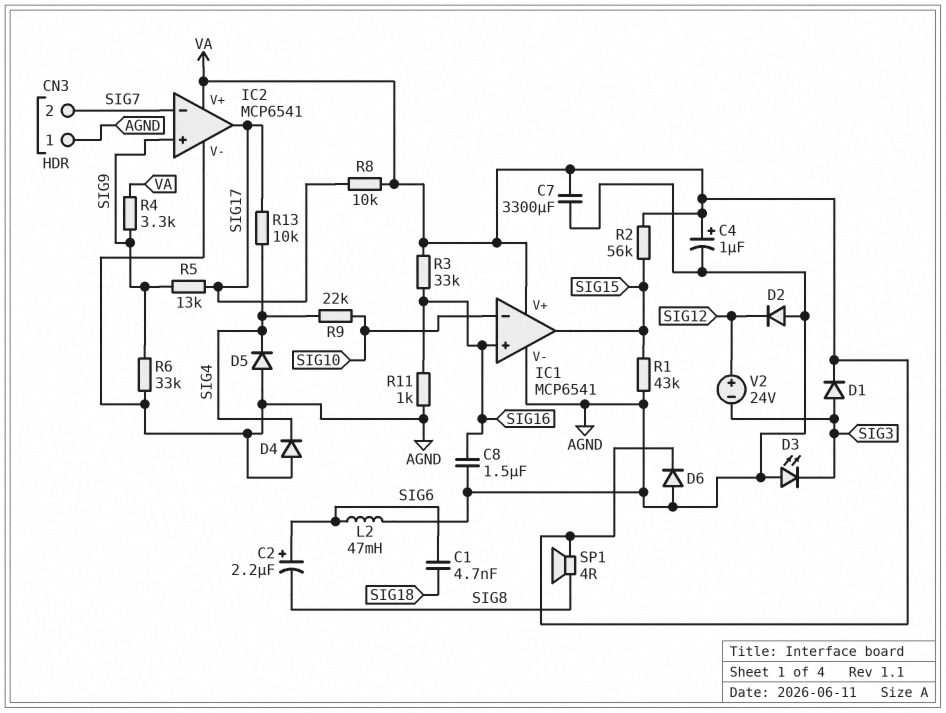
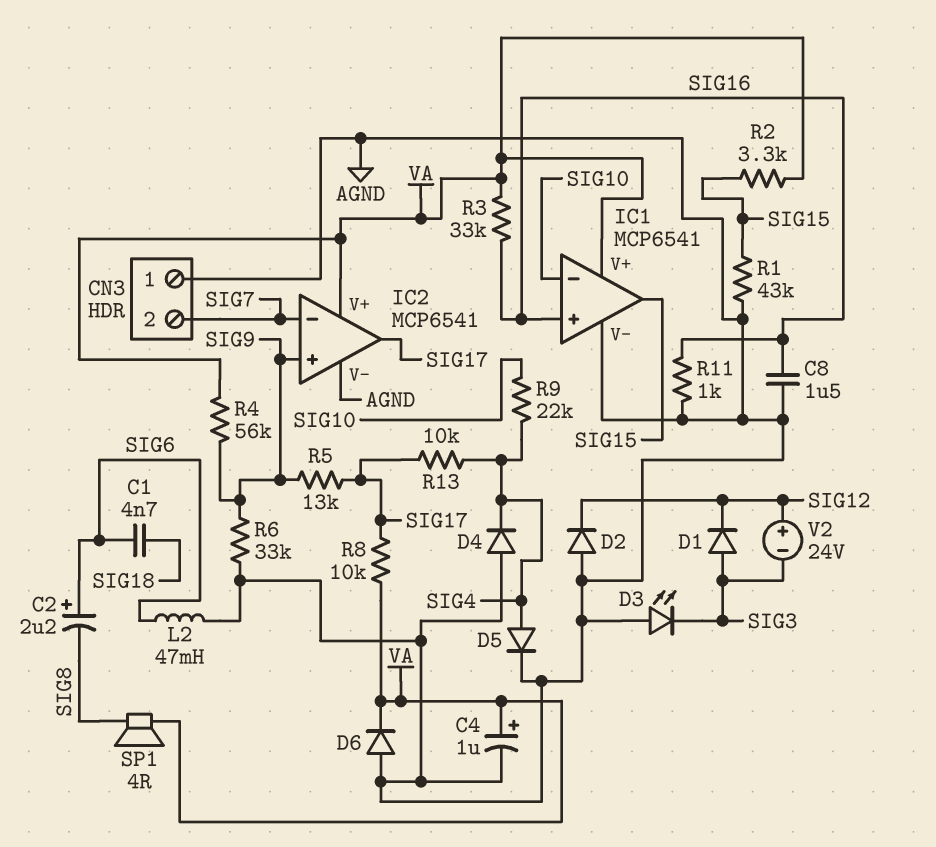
C7: 3300uF (AGND, VA) -> none
D1: diode (A SIG3, K VA) -> diode (A SIG3, K SIG12)
D5: diode (A AGND, K SIG4) -> diode (A SIG4, K AGND)
R2: 56k (SIG15, VA) -> 3.3k (SIG15, VA)
R4: 3.3k (SIG9, VA) -> 56k (SIG9, VA)

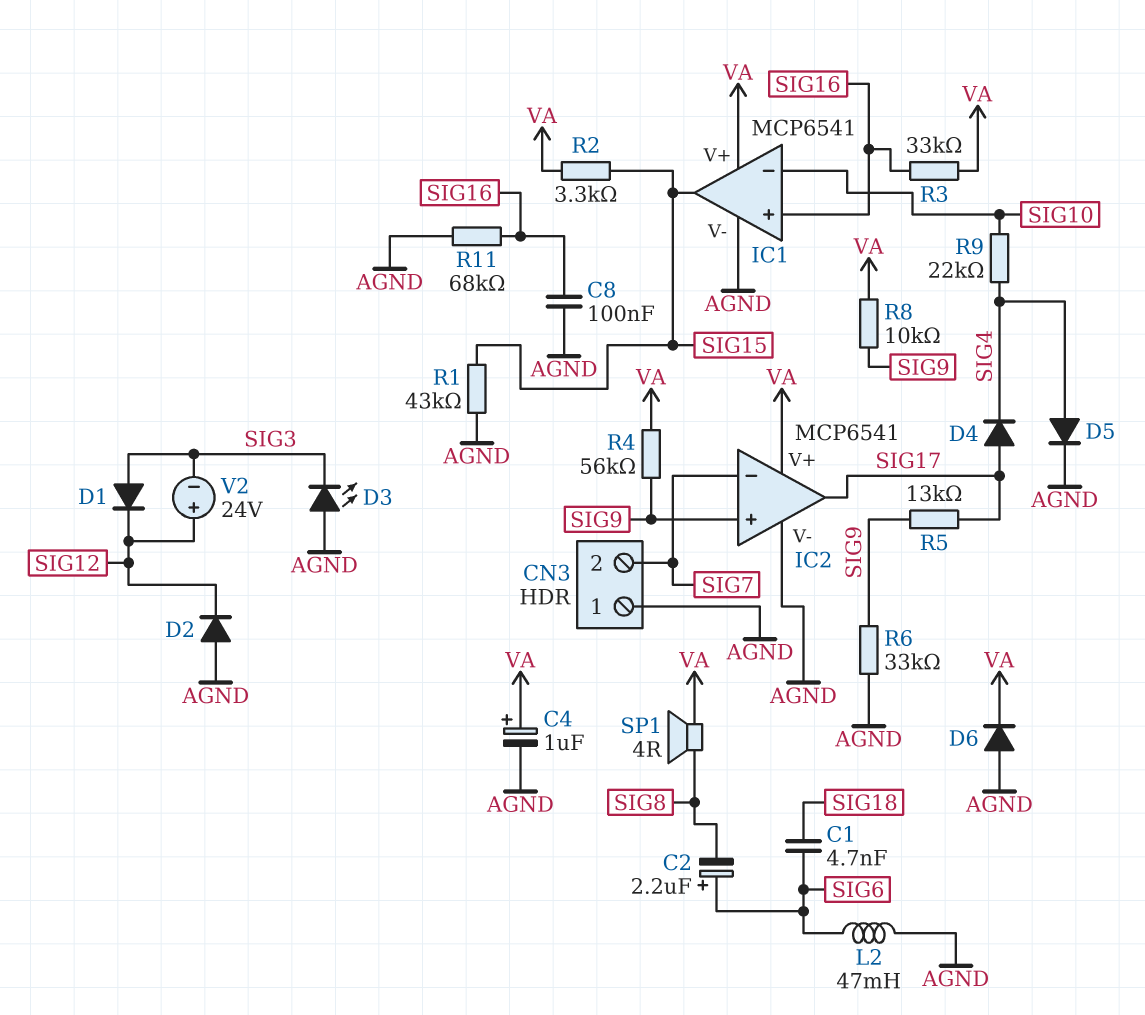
C8: 1.5uF (AGND, SIG16) -> 100nF (AGND, SIG16)
D4: diode (A AGND, K SIG4) -> diode (A SIG17, K SIG4)
R8: 10k (SIG17, VA) -> 10k (SIG9, VA)
R11: 1k (AGND, SIG16) -> 68k (AGND, SIG16)
R13: 10k (SIG4, SIG17) -> none

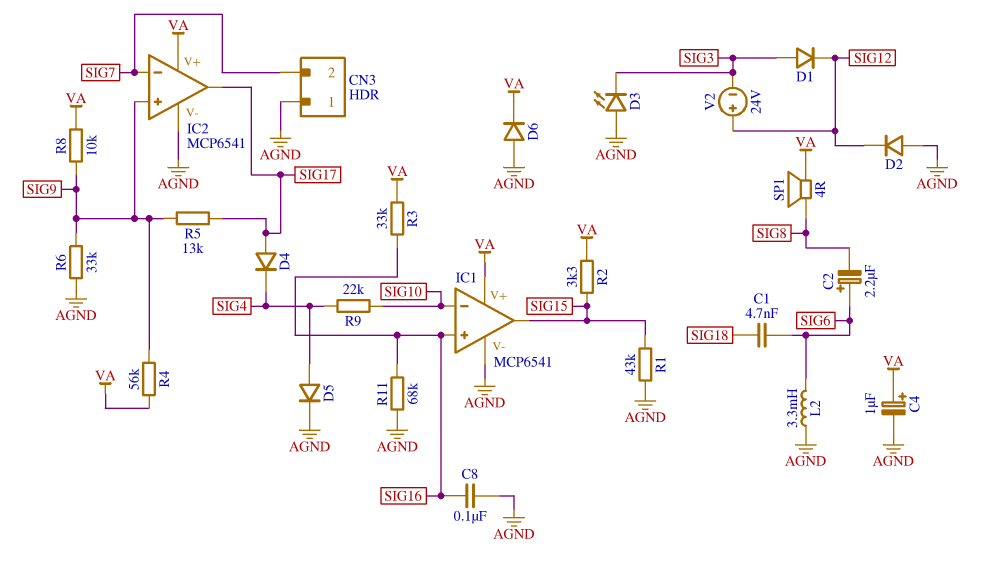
L2: 47mH (AGND, SIG6) -> 3.3mH (AGND, SIG6)

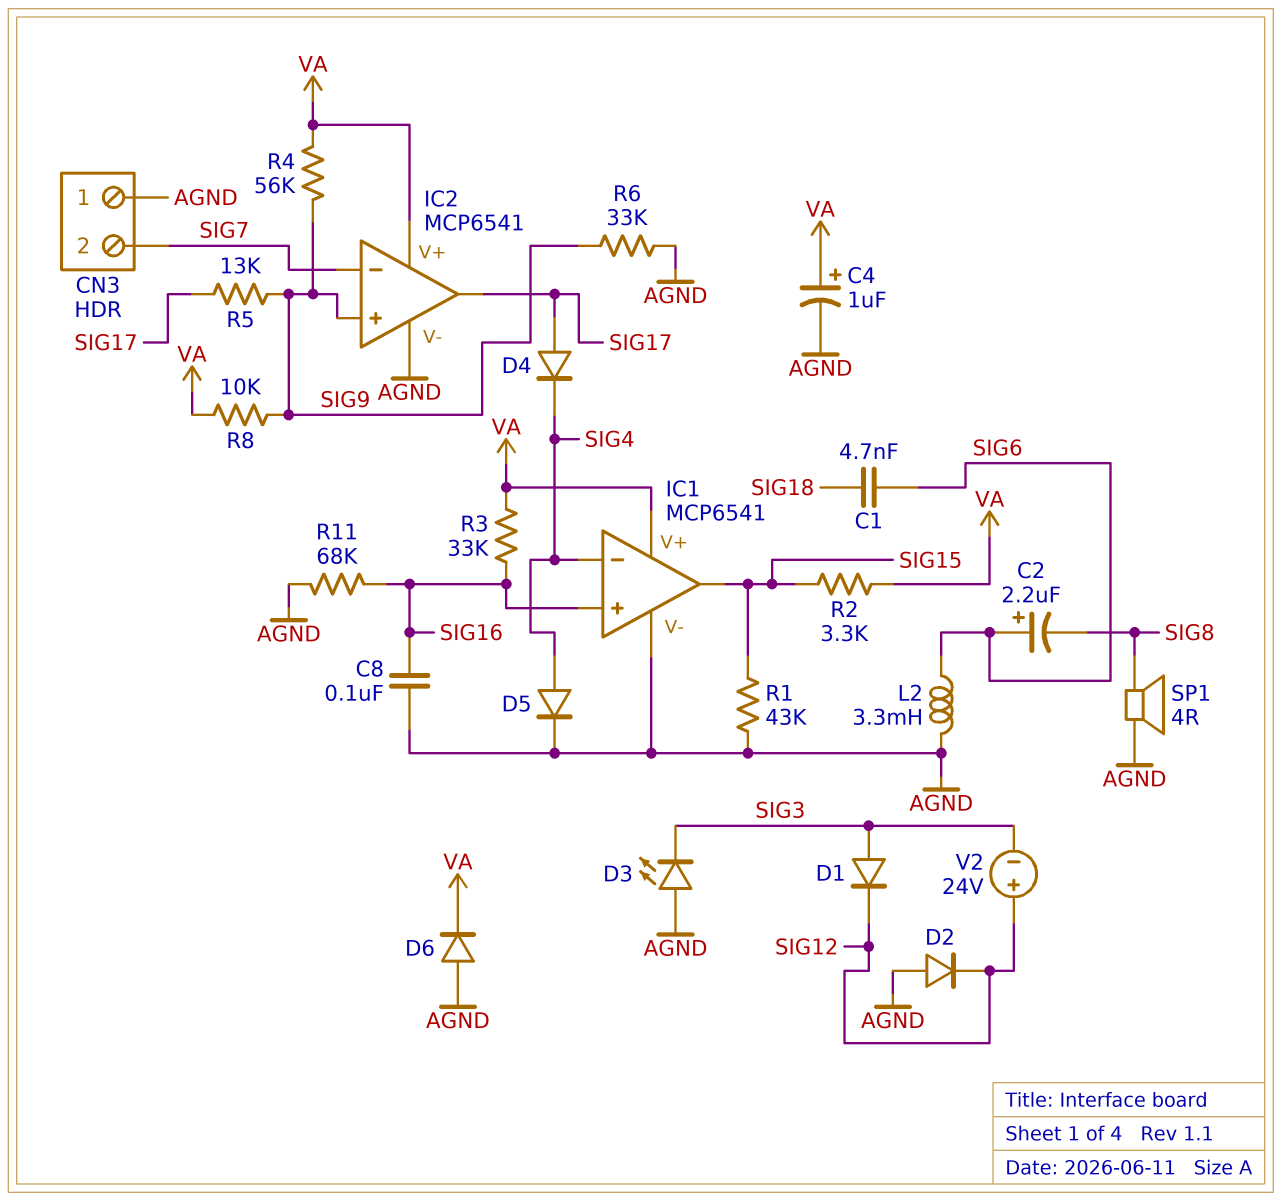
IC1 pin in-: SIG10 -> SIG4
R9: 22k (SIG4, SIG10) -> none
SP1: speaker 4R (SIG8, VA) -> speaker 4R (AGND, SIG8)

